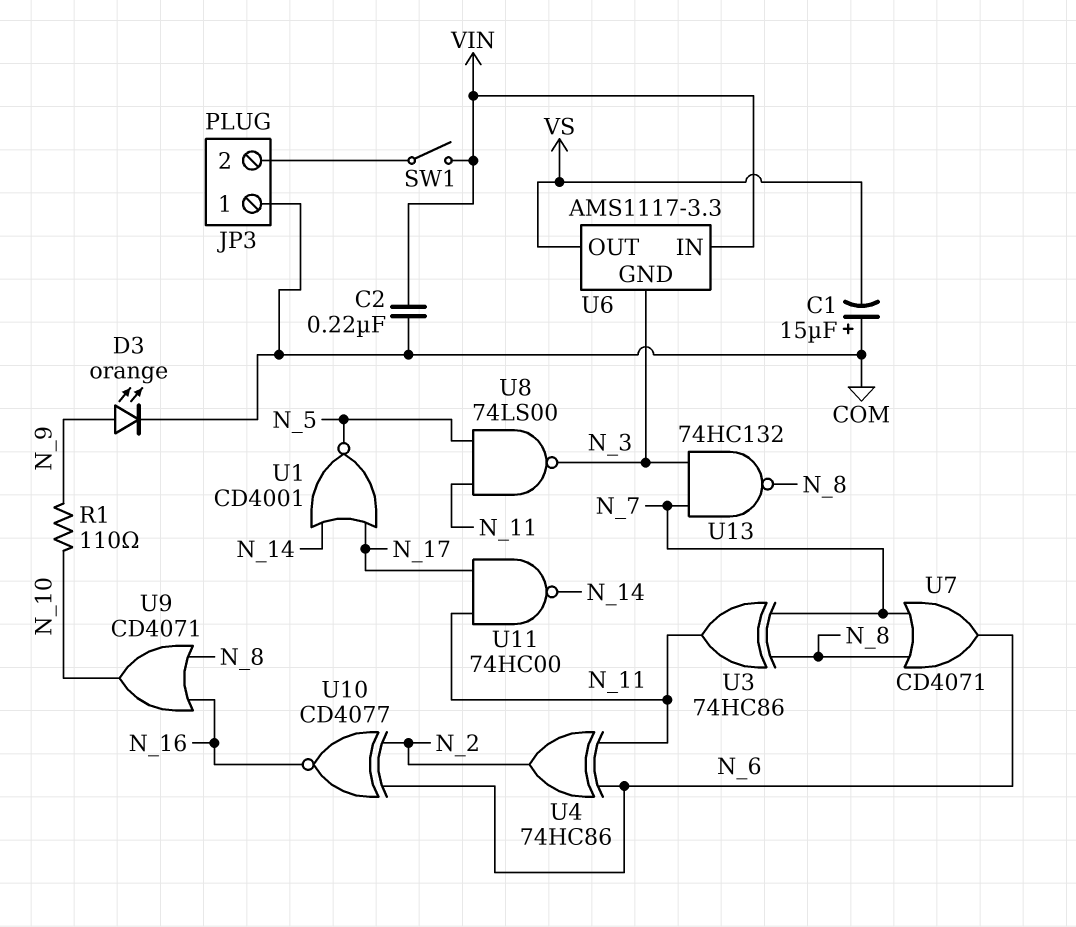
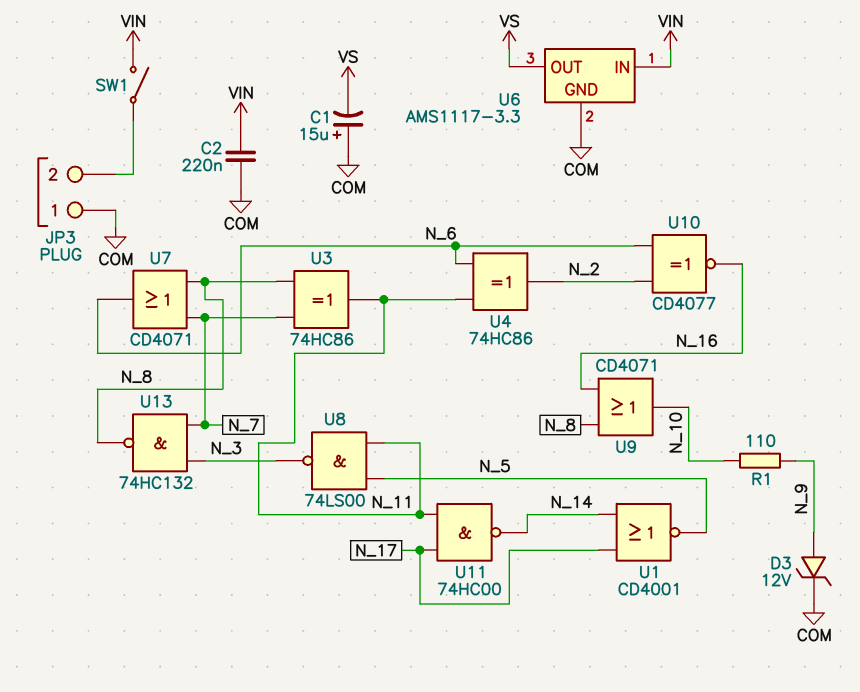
D3: LED orange (A N_9, K COM) -> zener 12V (A N_9, K COM)
U6 pin GND: N_3 -> COM

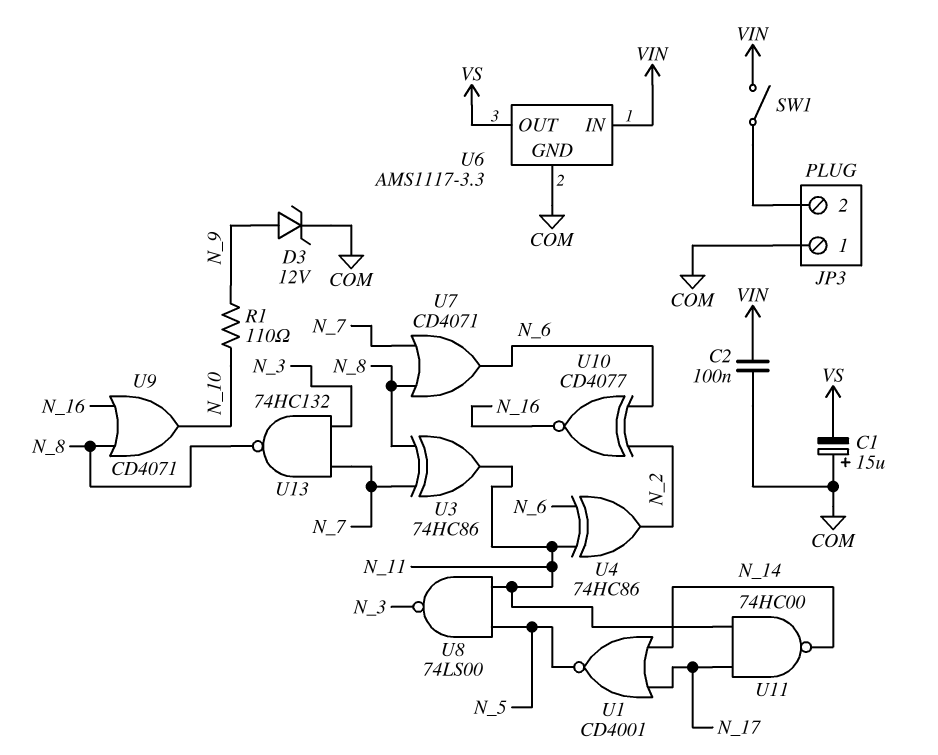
C2: 220nF (COM, VIN) -> 100nF (COM, VIN)

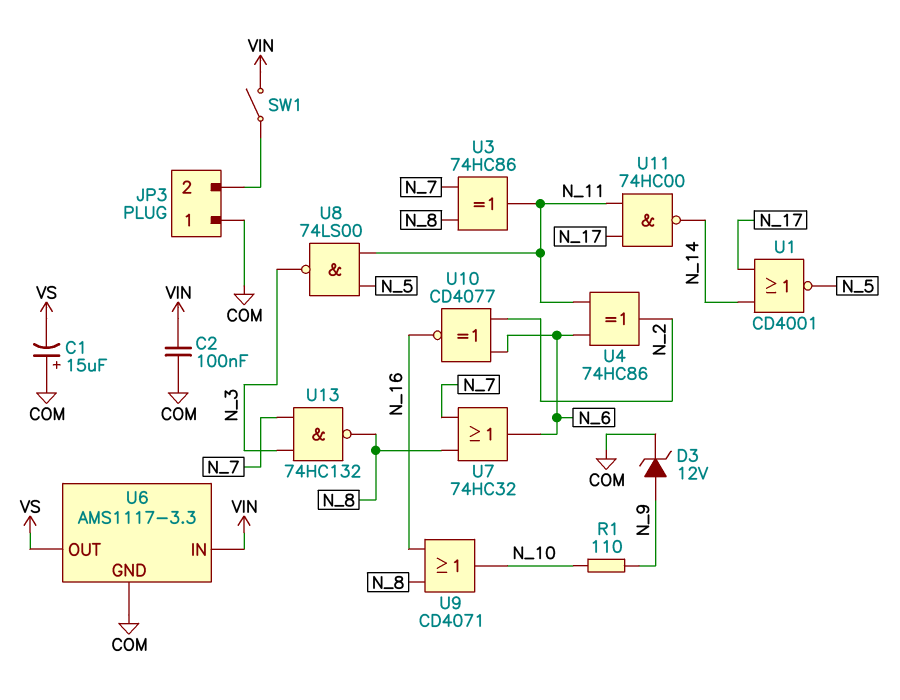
U7: OR CD4071 (in N_7, in N_8, out N_6) -> OR 74HC32 (in N_7, in N_8, out N_6)

